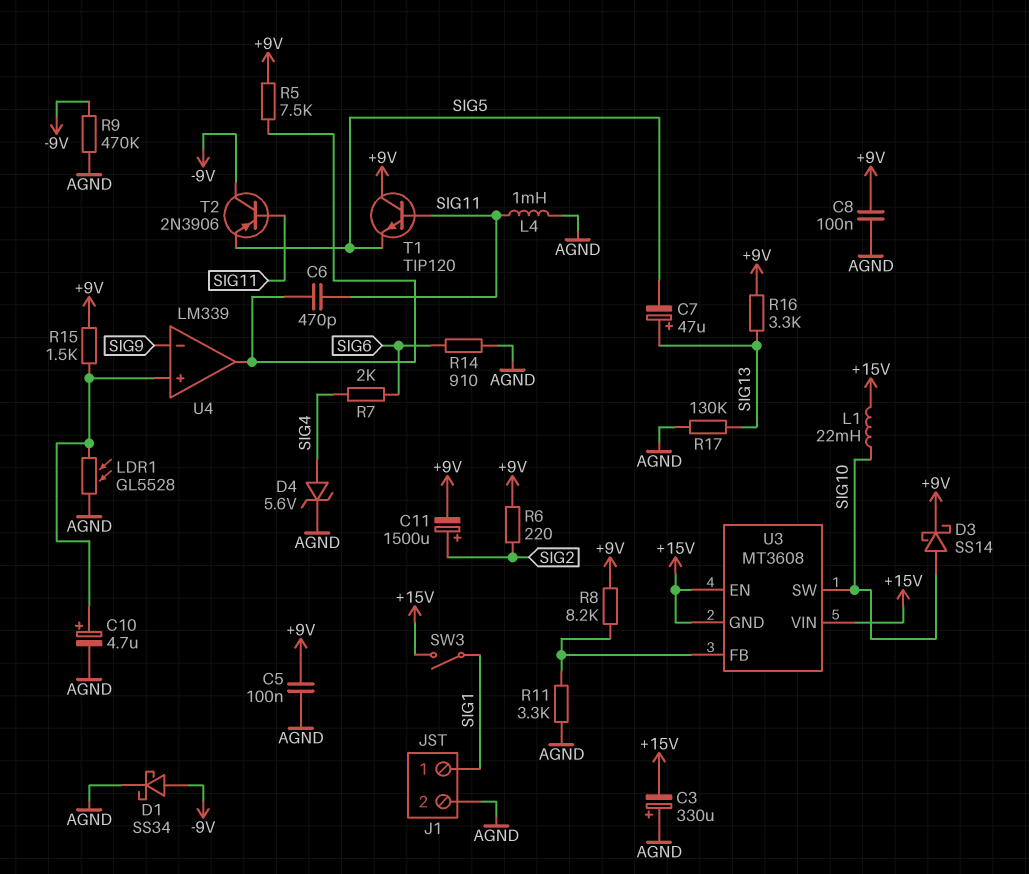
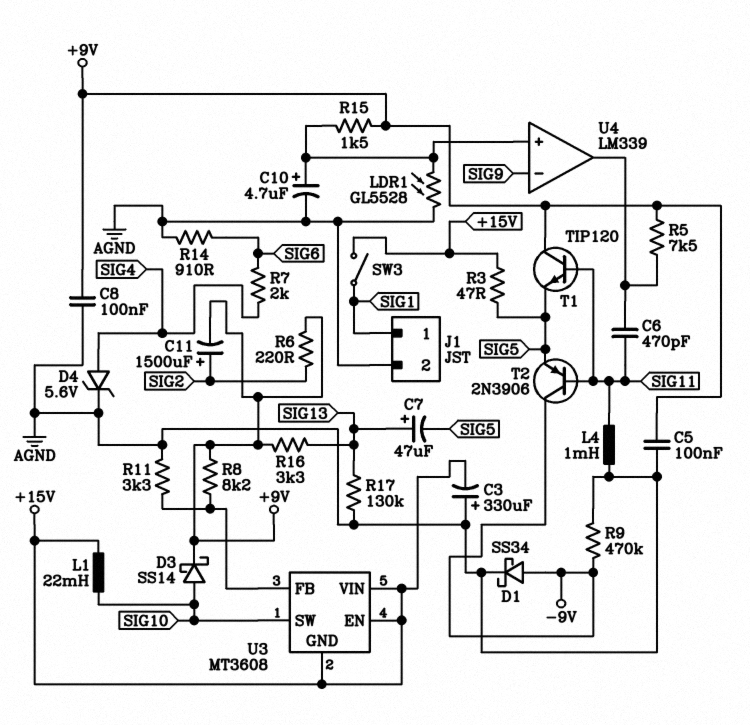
R3: none -> 47 (+15V, SIG5)

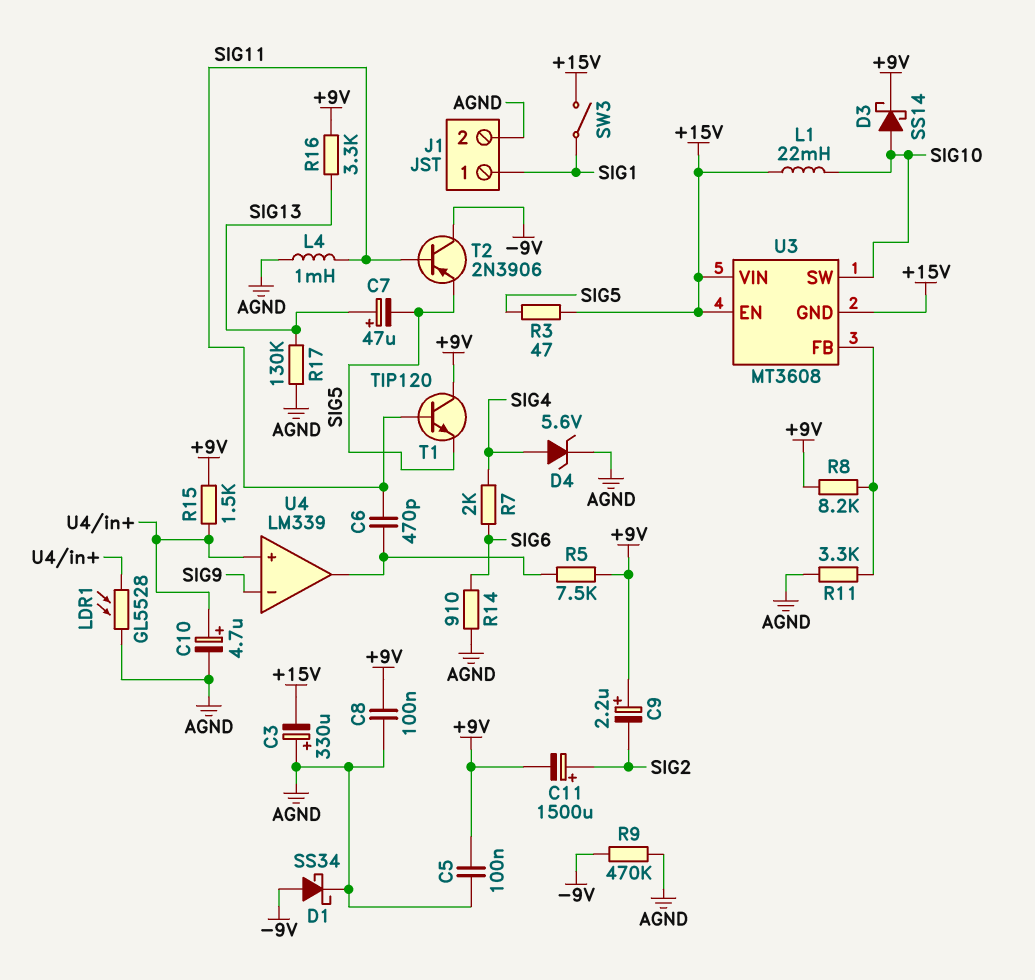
C9: none -> 2.2uF (plus +9V, minus SIG2)
R6: 220 (+9V, SIG2) -> none

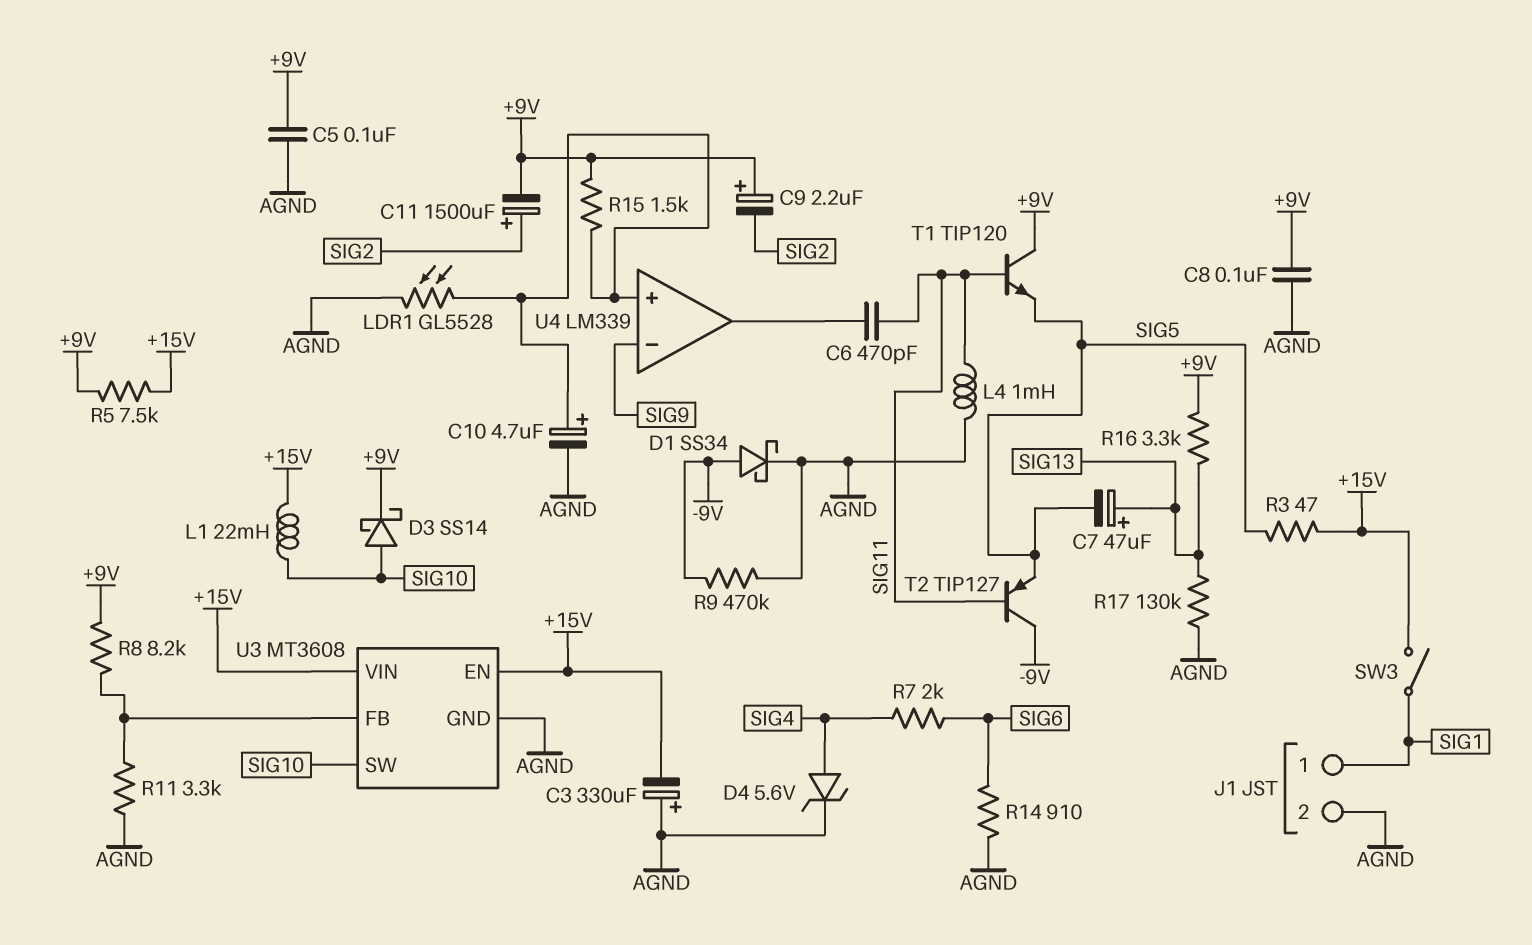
R5: 7.5k (+9V, U4/out) -> 7.5k (+9V, +15V)
T2: PNP 2N3906 (B SIG11, C -9V, E SIG5) -> PNP TIP127 (B SIG11, C -9V, E SIG5)
U3 pin GND: +15V -> AGND

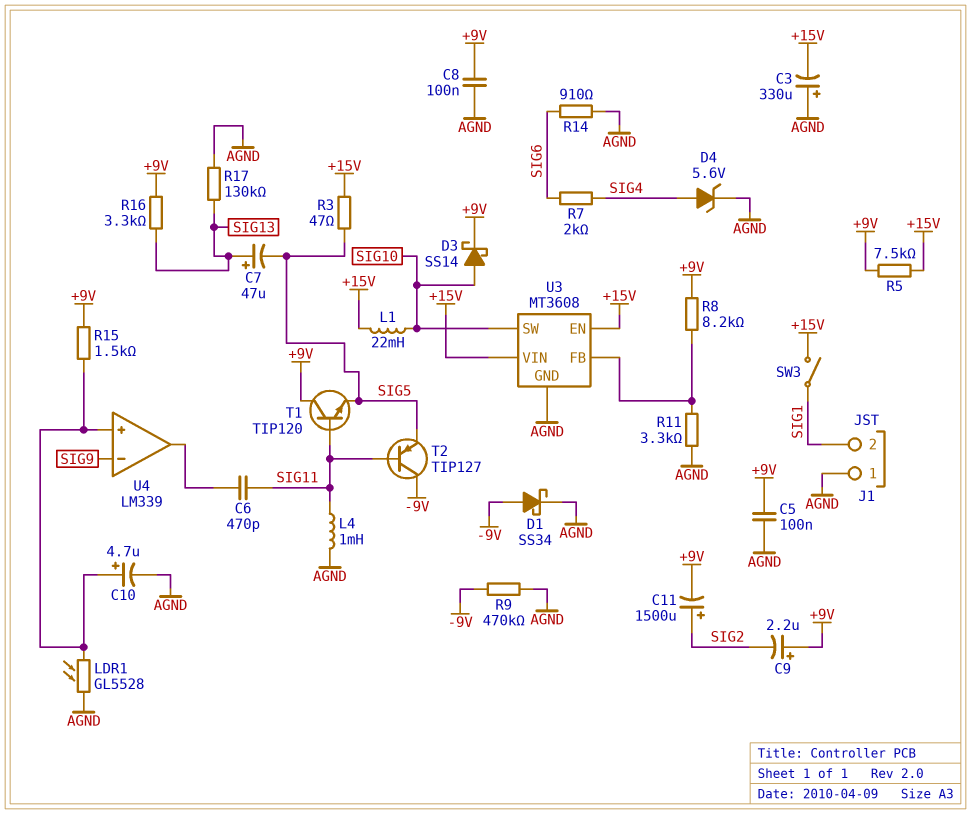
J1 pin 1: SIG1 -> AGND
J1 pin 2: AGND -> SIG1

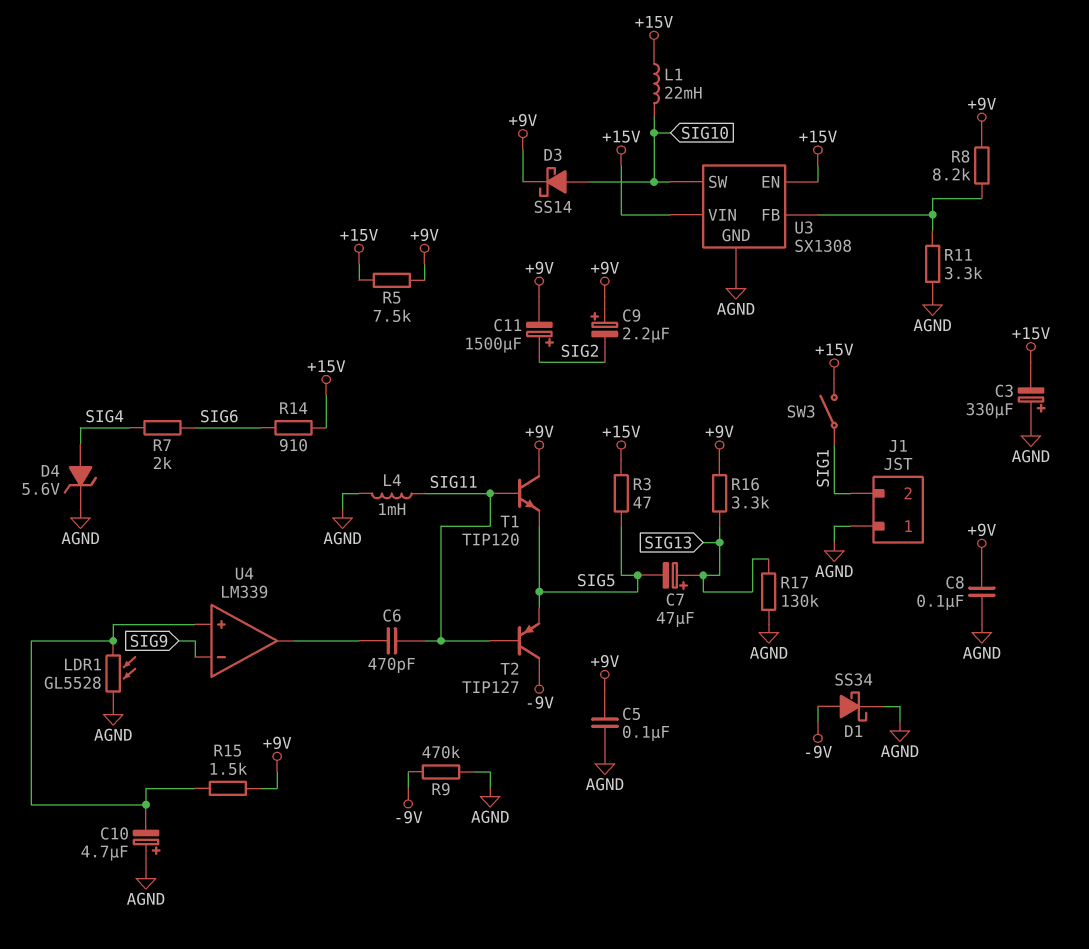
C10: 4.7uF (plus U4/in+, minus AGND) -> 4.7uF (plus AGND, minus U4/in+)
R14: 910 (AGND, SIG6) -> 910 (+15V, SIG6)
U3: MT3608 -> SX1308

